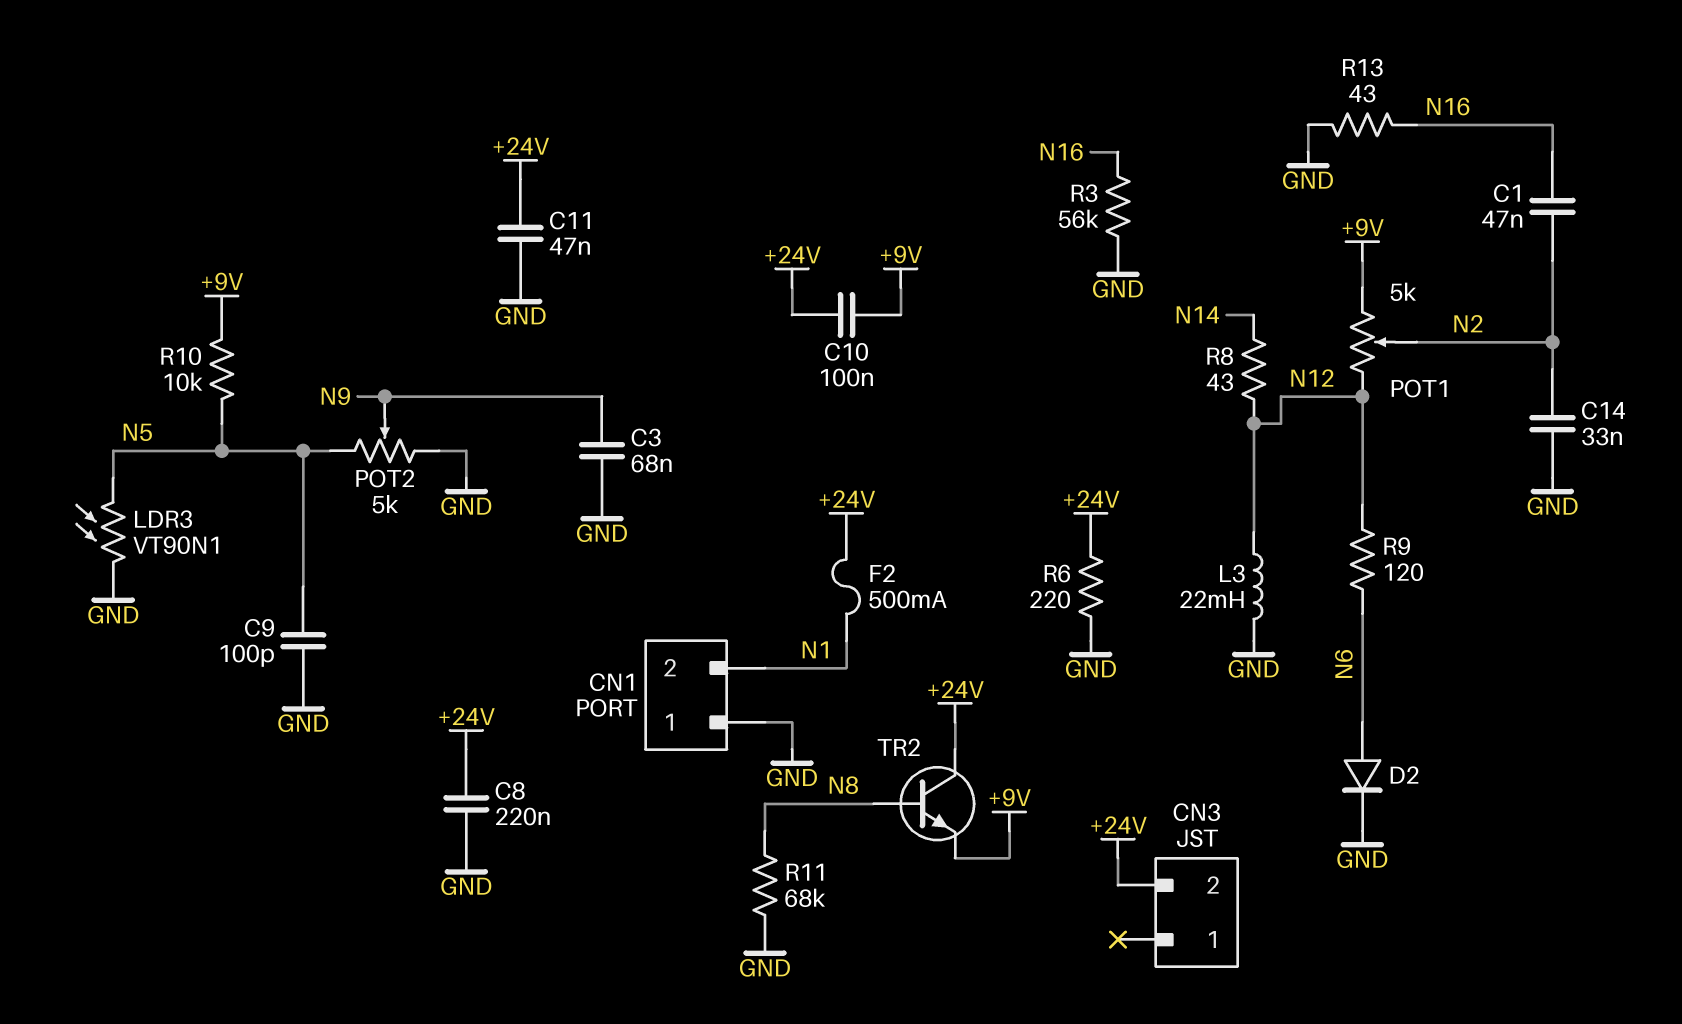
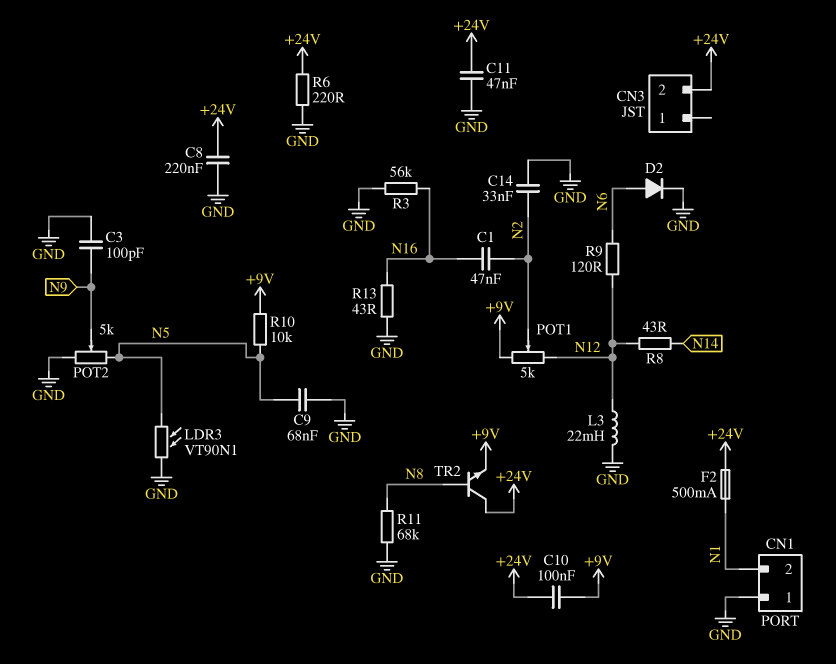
C3: 68nF (GND, N9) -> 100pF (GND, N9)
C9: 100pF (GND, N5) -> 68nF (GND, N5)

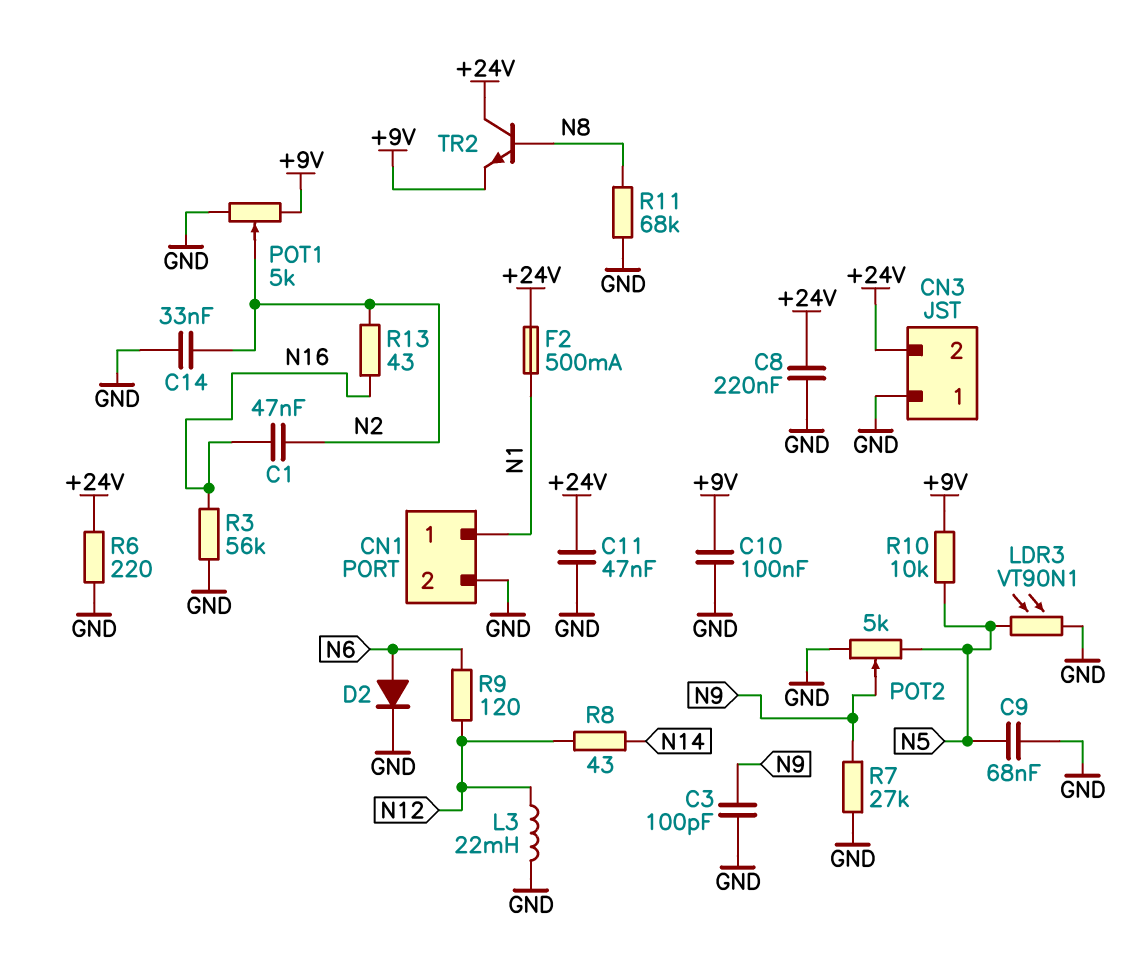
C10: 100nF (+9V, +24V) -> 100nF (+9V, GND)
CN1 pin 1: GND -> N1
CN1 pin 2: N1 -> GND
CN3 pin 1: none -> GND
POT1: 5k (+9V, N12, wiper N2) -> 5k (+9V, GND, wiper N2)
R7: none -> 27k (GND, N9)
R13: 43 (GND, N16) -> 43 (N2, N16)

